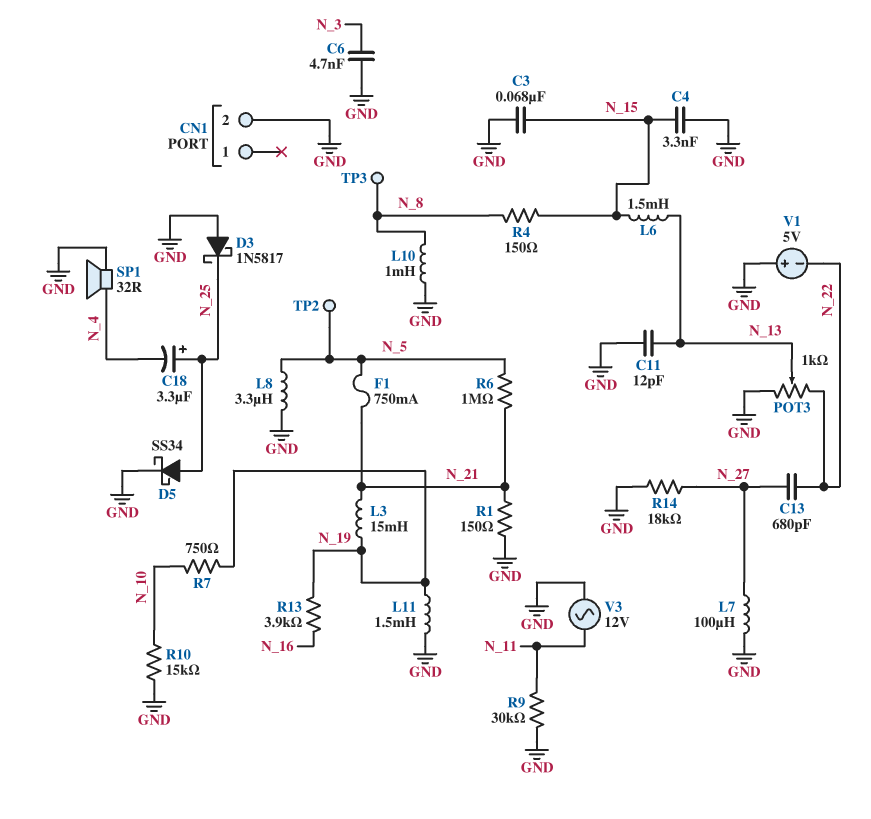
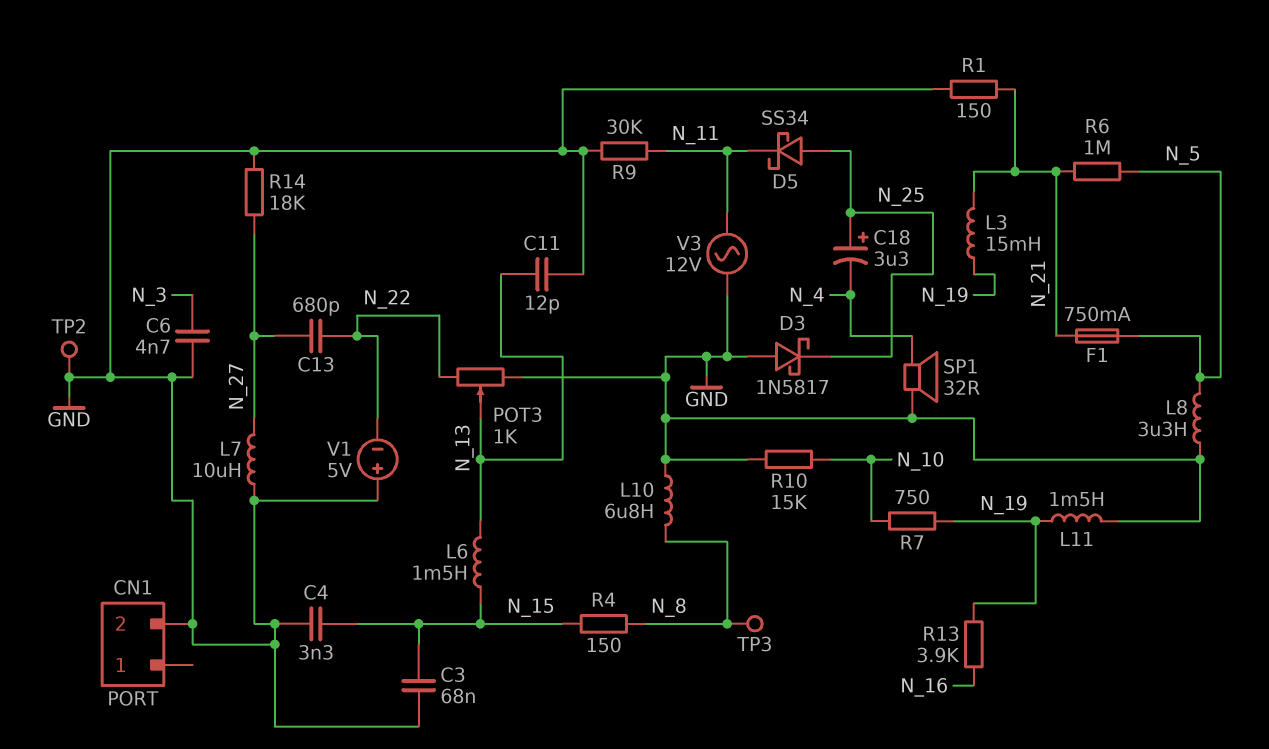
D5: schottky SS34 (A N_25, K GND) -> schottky SS34 (A N_25, K N_11)
L7: 100uH (GND, N_27) -> 10uH (GND, N_27)
L10: 1mH (GND, N_8) -> 6.8uH (GND, N_8)
TP2: test point (N_5) -> test point (GND)

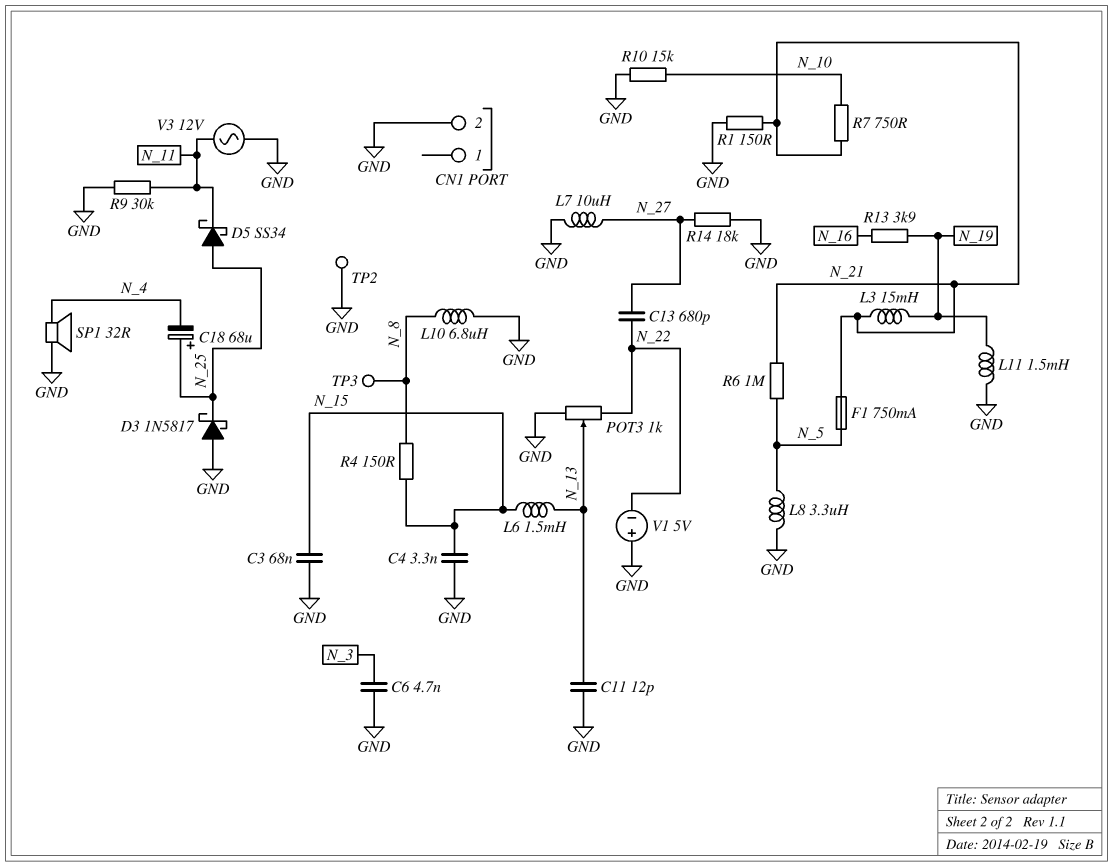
C18: 3.3uF (plus N_25, minus N_4) -> 68uF (plus N_25, minus N_4)
R7: 750 (N_10, N_19) -> 750 (N_10, N_21)

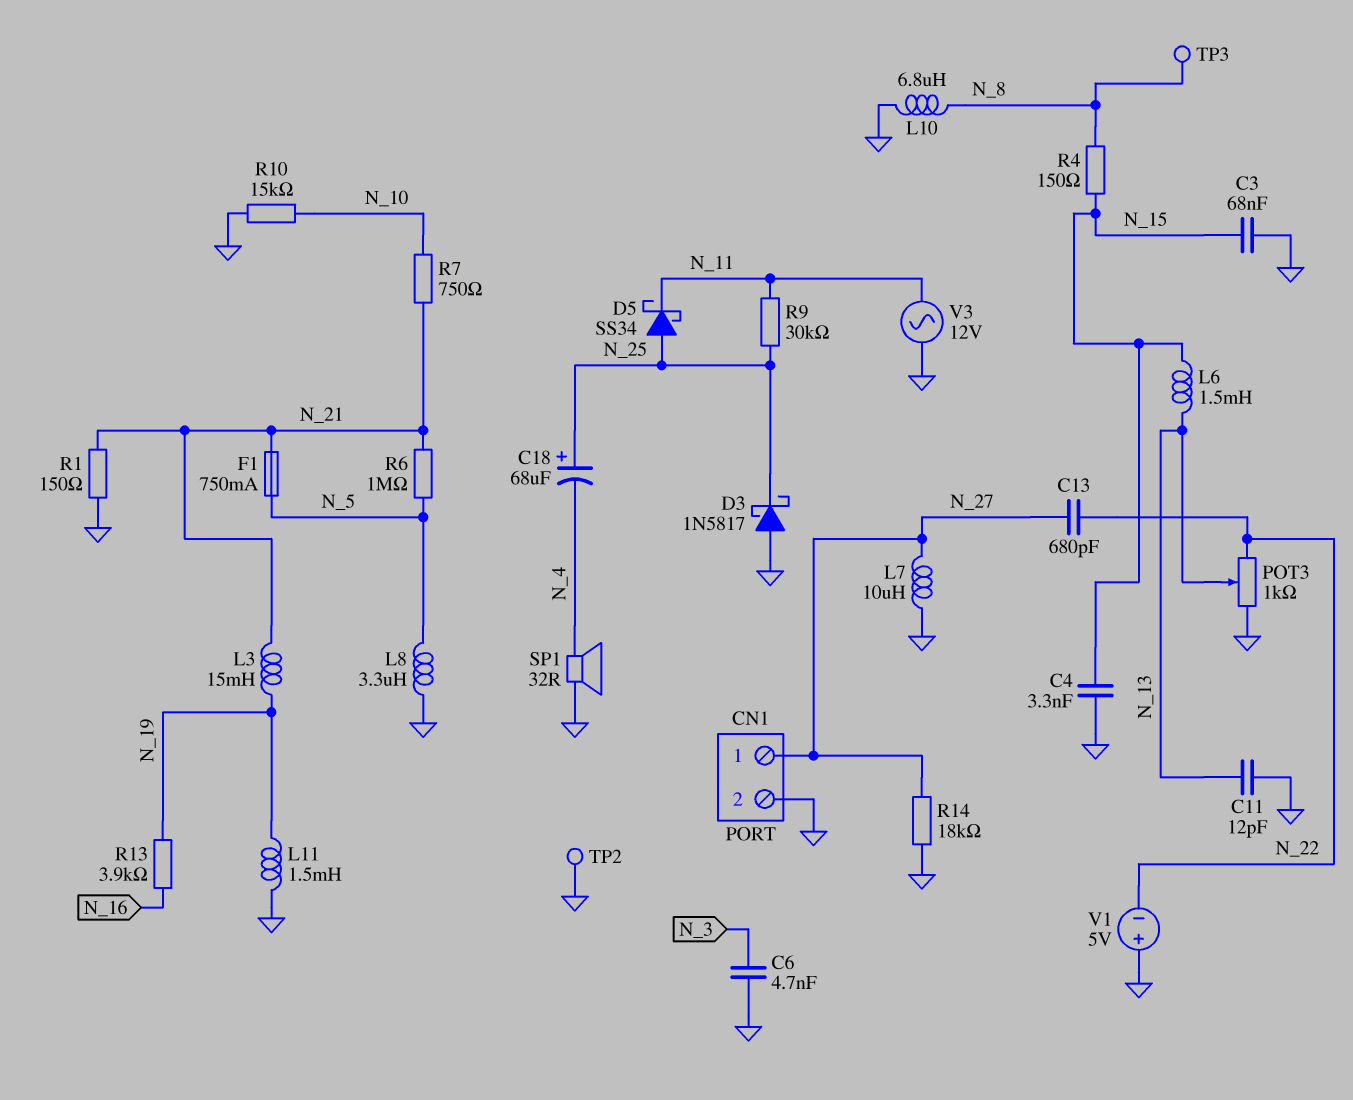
CN1 pin 1: none -> N_27
R9: 30k (GND, N_11) -> 30k (N_11, N_25)

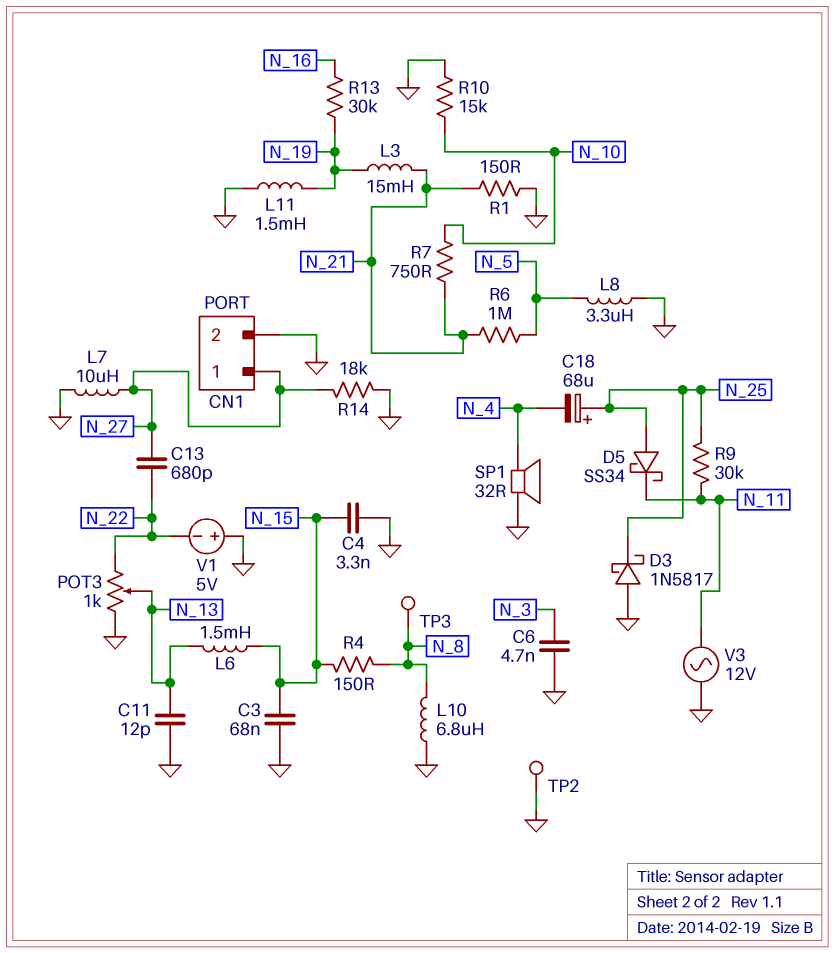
F1: 750mA (N_5, N_21) -> none
R13: 3.9k (N_16, N_19) -> 30k (N_16, N_19)

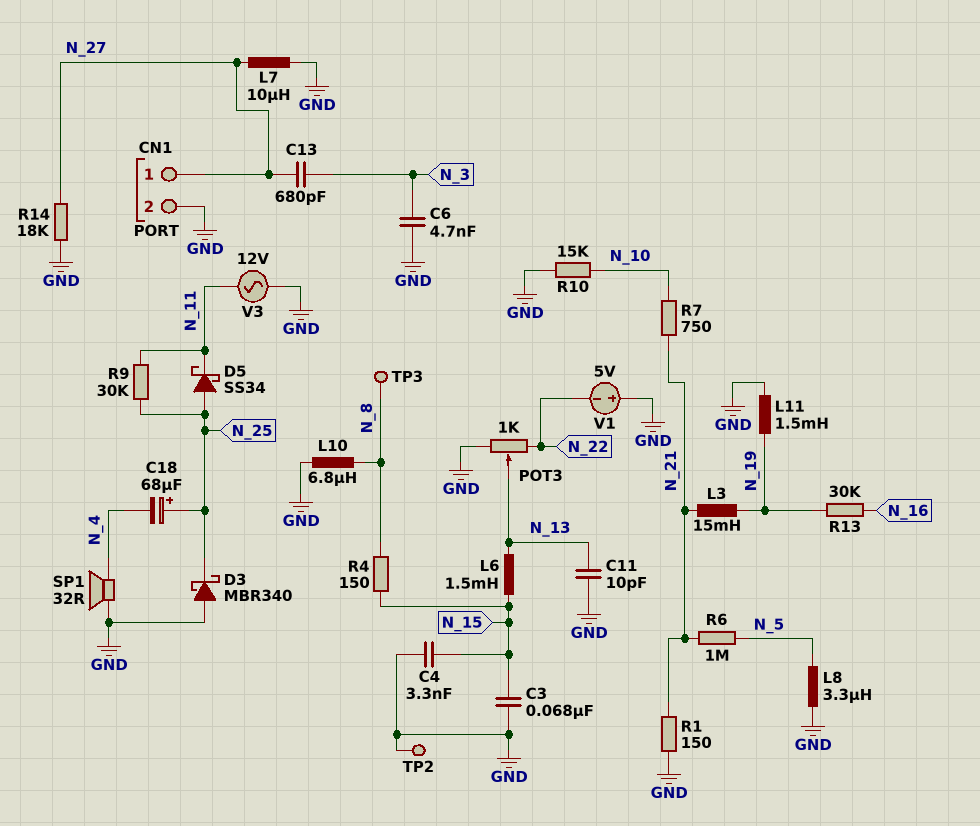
C11: 12pF (GND, N_13) -> 10pF (GND, N_13)
C13: 680pF (N_22, N_27) -> 680pF (N_3, N_27)
D3: schottky 1N5817 (A GND, K N_25) -> schottky MBR340 (A GND, K N_25)

